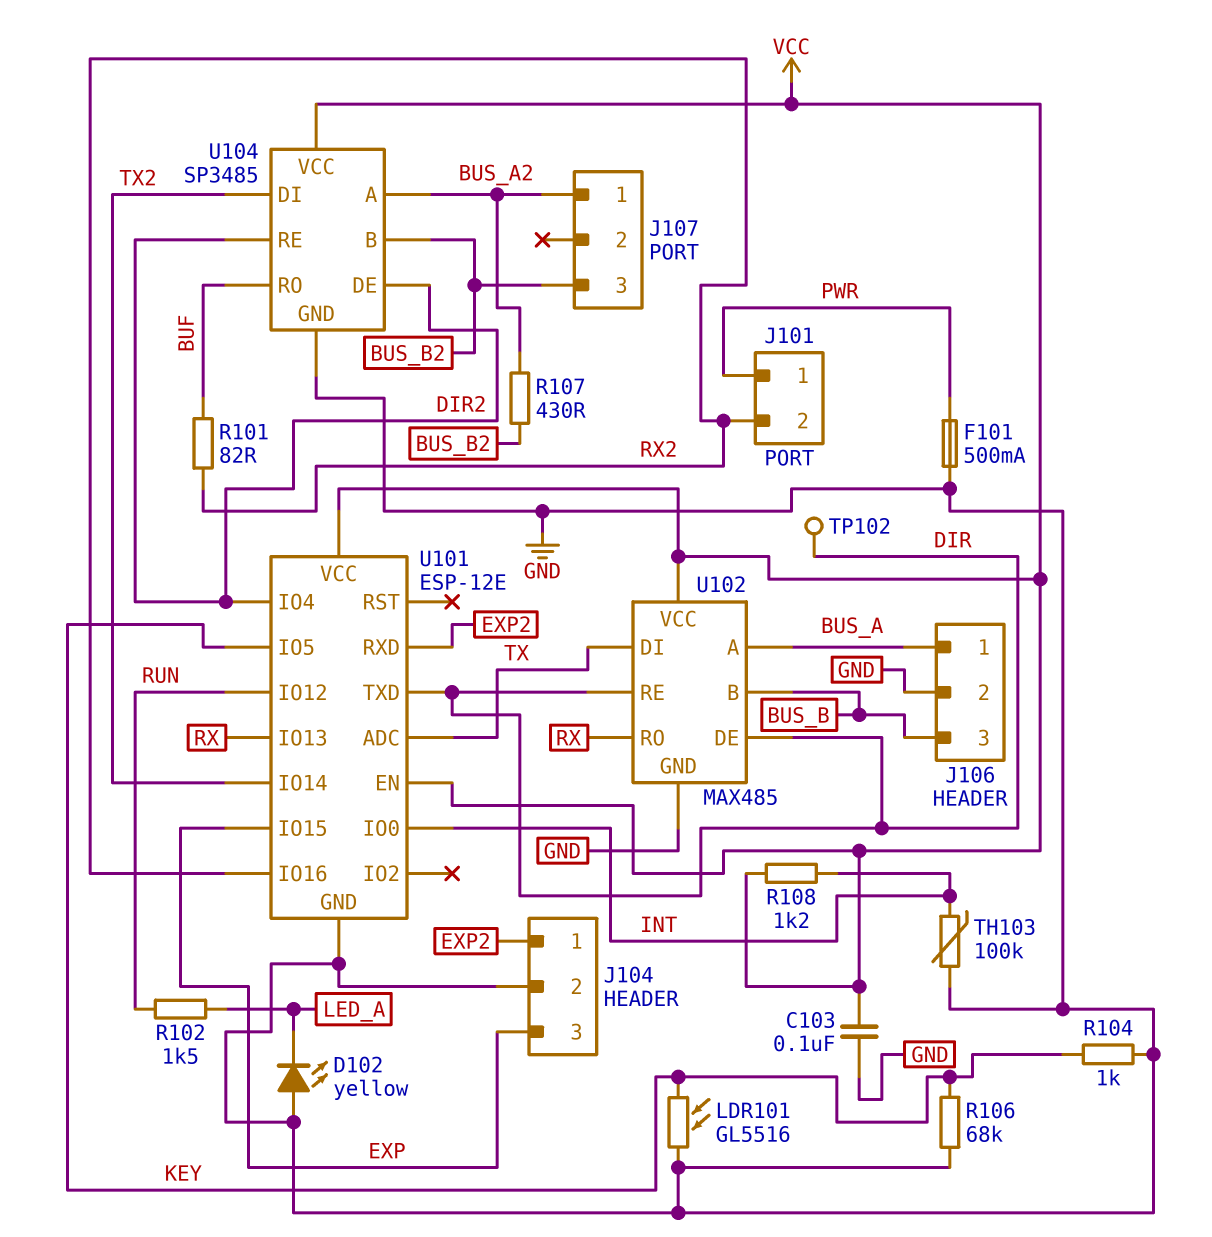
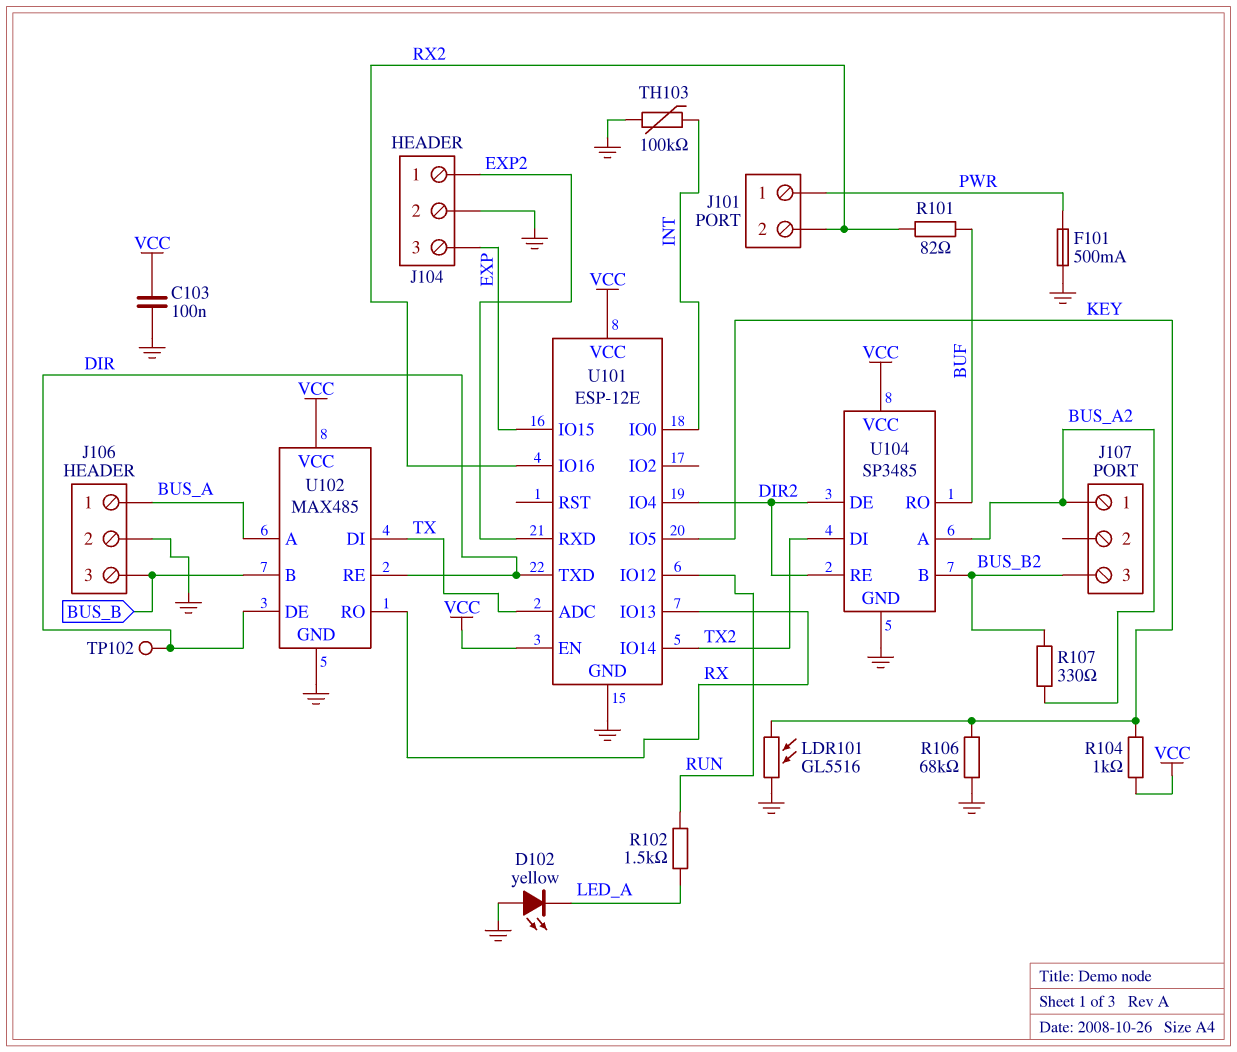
R104: 1k (GND, KEY) -> 1k (KEY, VCC)
R107: 430 (BUS_A2, BUS_B2) -> 330 (BUS_A2, BUS_B2)
R108: 1.2k (INT, VCC) -> none

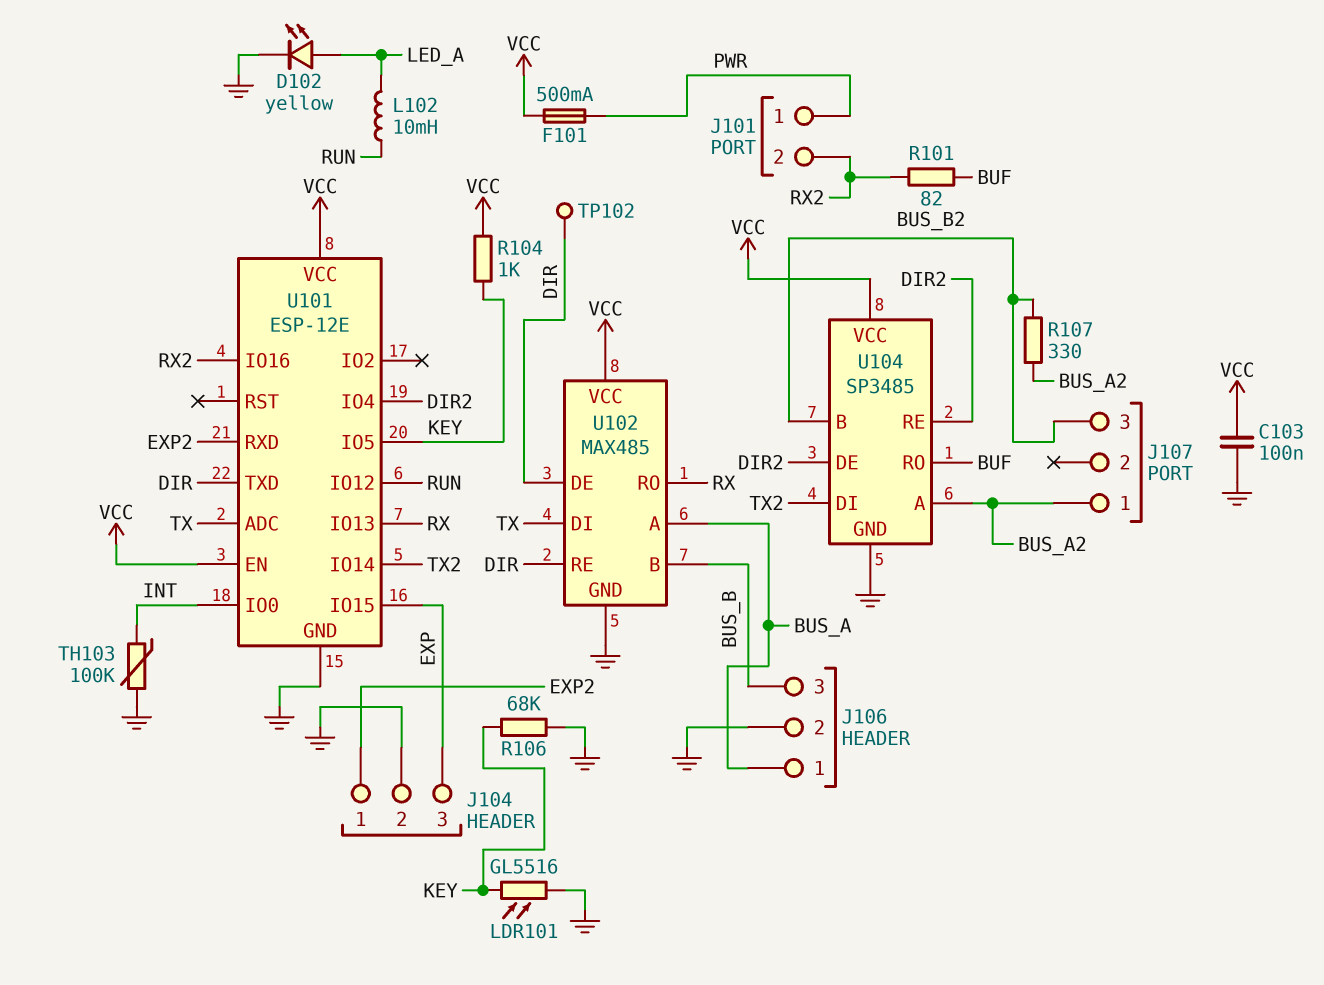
D102: LED yellow (A GND, K LED_A) -> LED yellow (A LED_A, K GND)
F101: 500mA (GND, PWR) -> 500mA (PWR, VCC)
L102: none -> 10mH (LED_A, RUN)
R102: 1.5k (LED_A, RUN) -> none

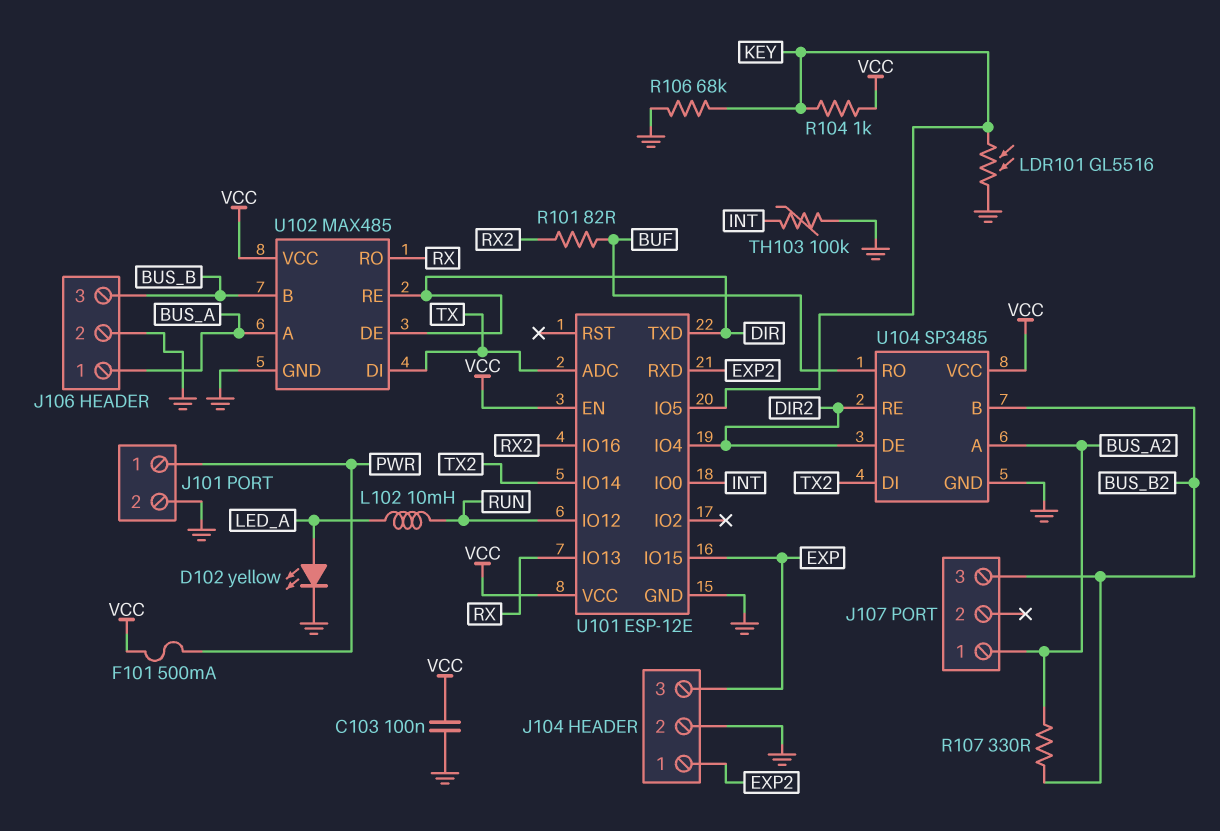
J101 pin 2: RX2 -> GND
TP102: test point (DIR) -> none

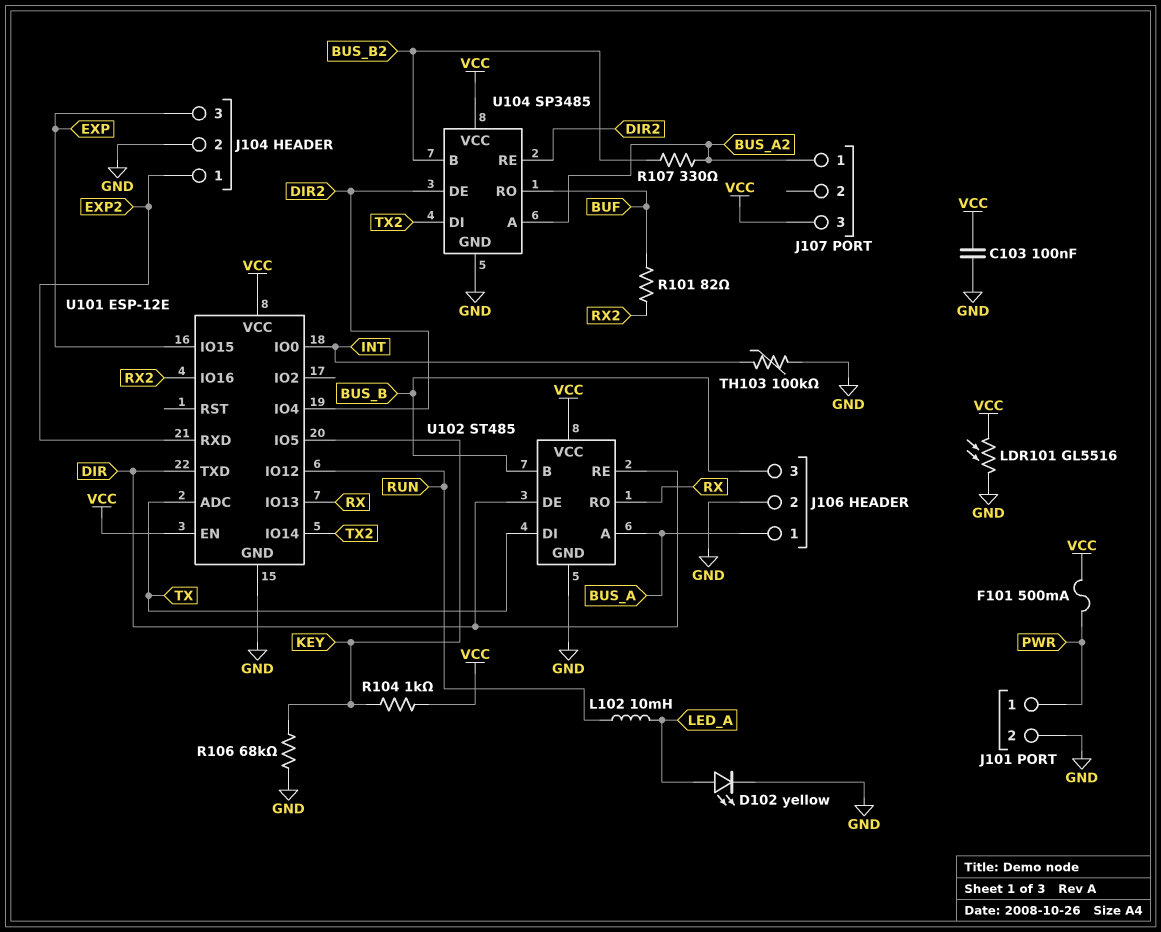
J107 pin 3: BUS_B2 -> VCC
LDR101: GL5516 (GND, KEY) -> GL5516 (GND, VCC)
U102: MAX485 -> ST485

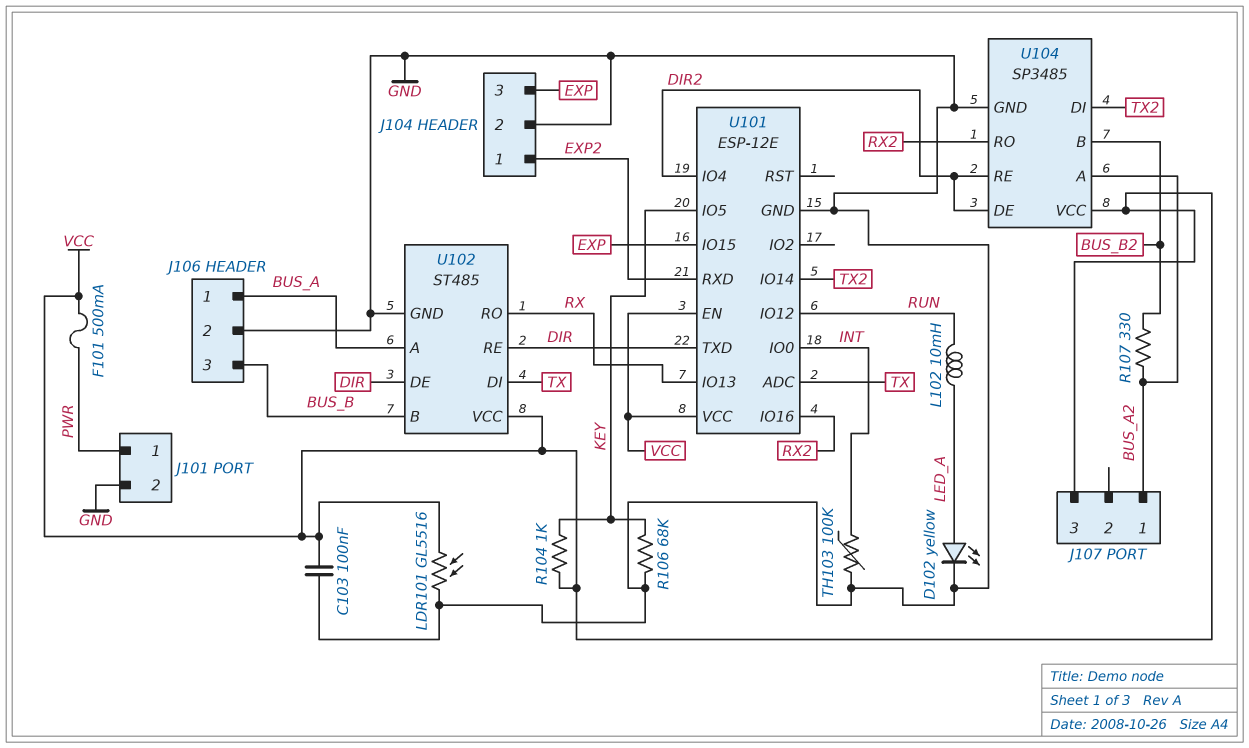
R101: 82 (BUF, RX2) -> none
U104 pin RO: BUF -> RX2

